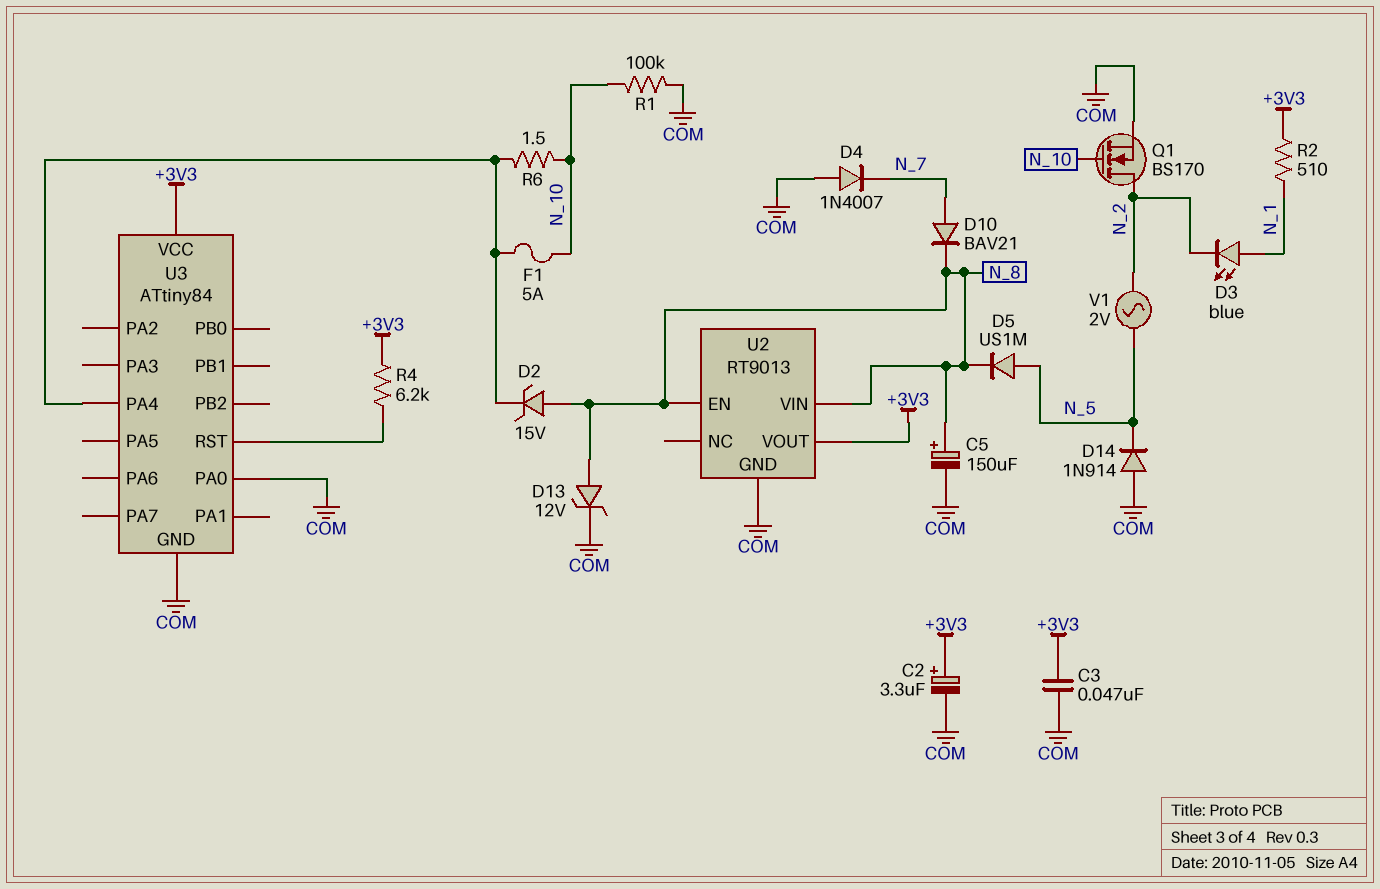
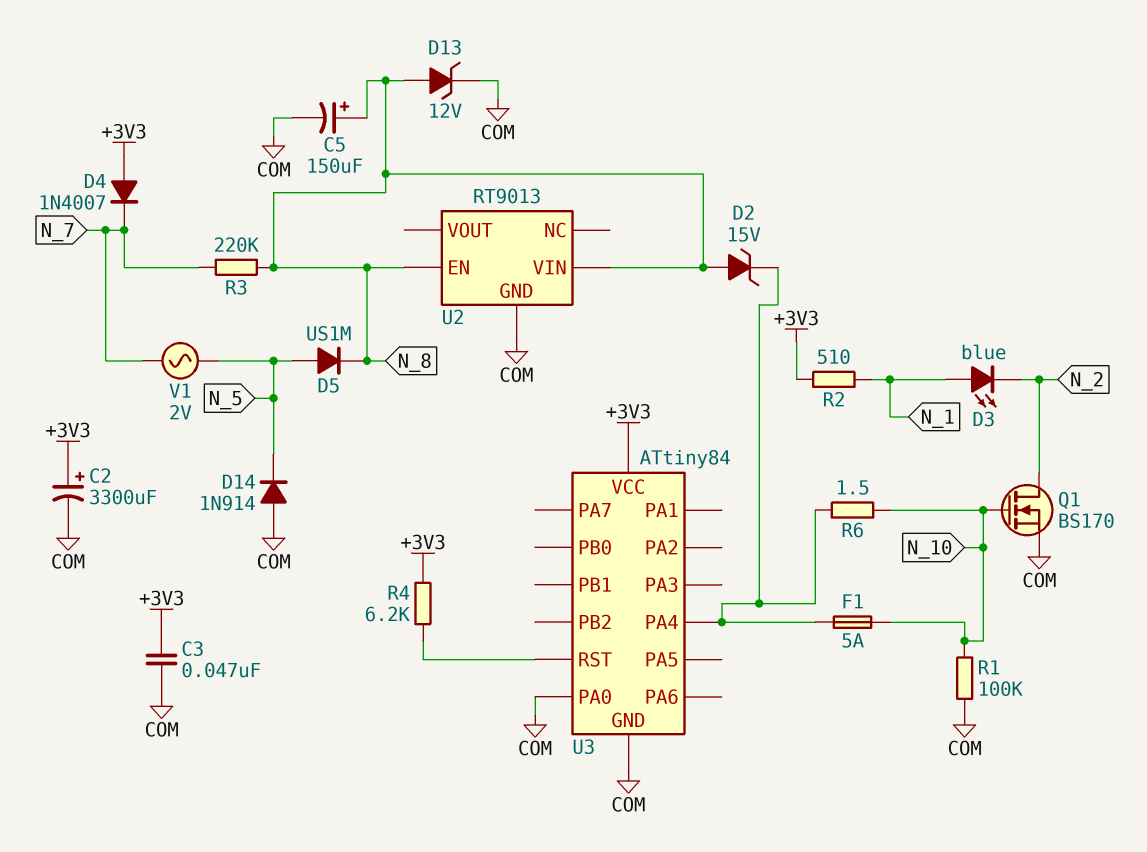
C2: 3.3uF (plus +3V3, minus COM) -> 3300uF (plus +3V3, minus COM)
D4: diode 1N4007 (A COM, K N_7) -> diode 1N4007 (A +3V3, K N_7)
D10: diode BAV21 (A N_7, K N_8) -> none
R3: none -> 220k (N_7, N_8)
U2 pin VOUT: +3V3 -> none
V1: AC 2V (N_2, N_5) -> AC 2V (N_5, N_7)

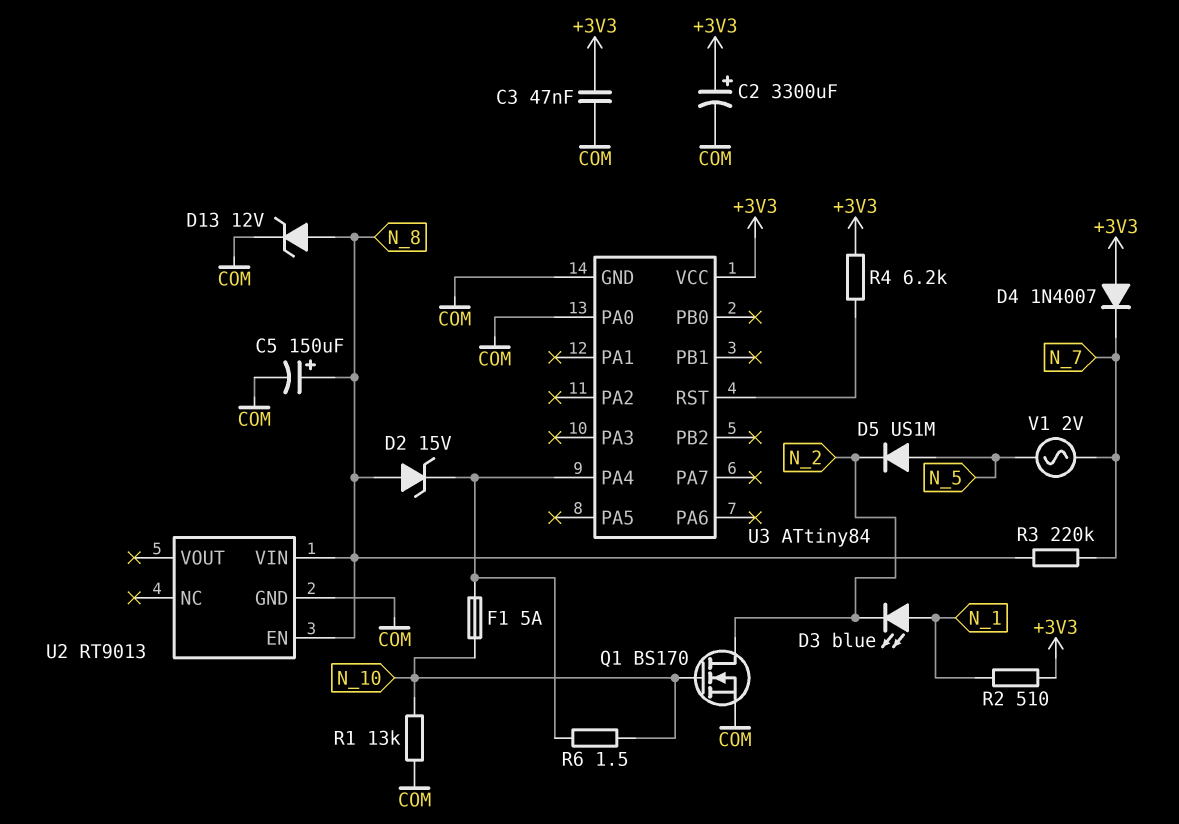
D5: diode US1M (A N_5, K N_8) -> diode US1M (A N_5, K N_2)
D14: diode 1N914 (A COM, K N_5) -> none
R1: 100k (COM, N_10) -> 13k (COM, N_10)

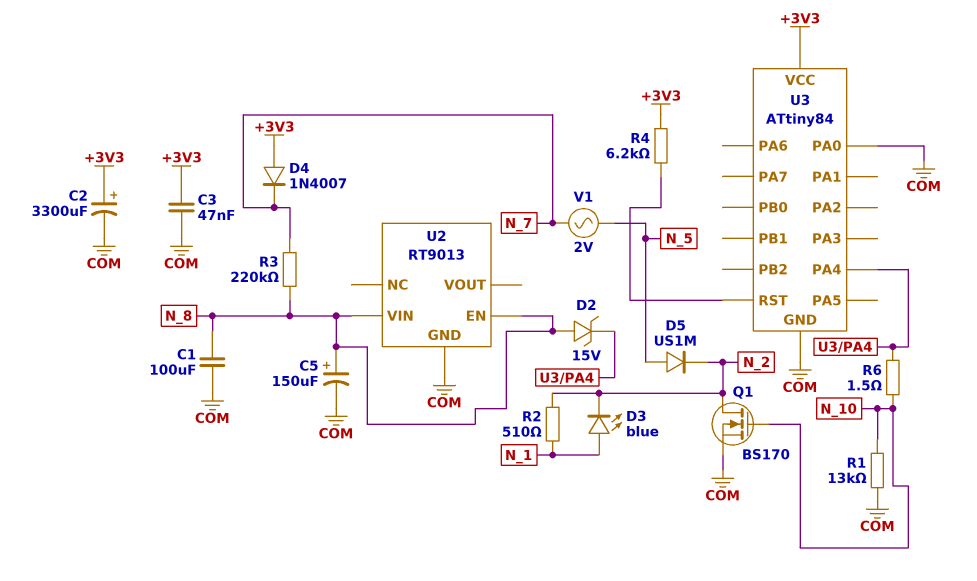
C1: none -> 100uF (COM, N_8)
D13: zener 12V (A N_8, K COM) -> none
F1: 5A (N_10, U3/PA4) -> none
R2: 510 (+3V3, N_1) -> 510 (N_1, N_2)

